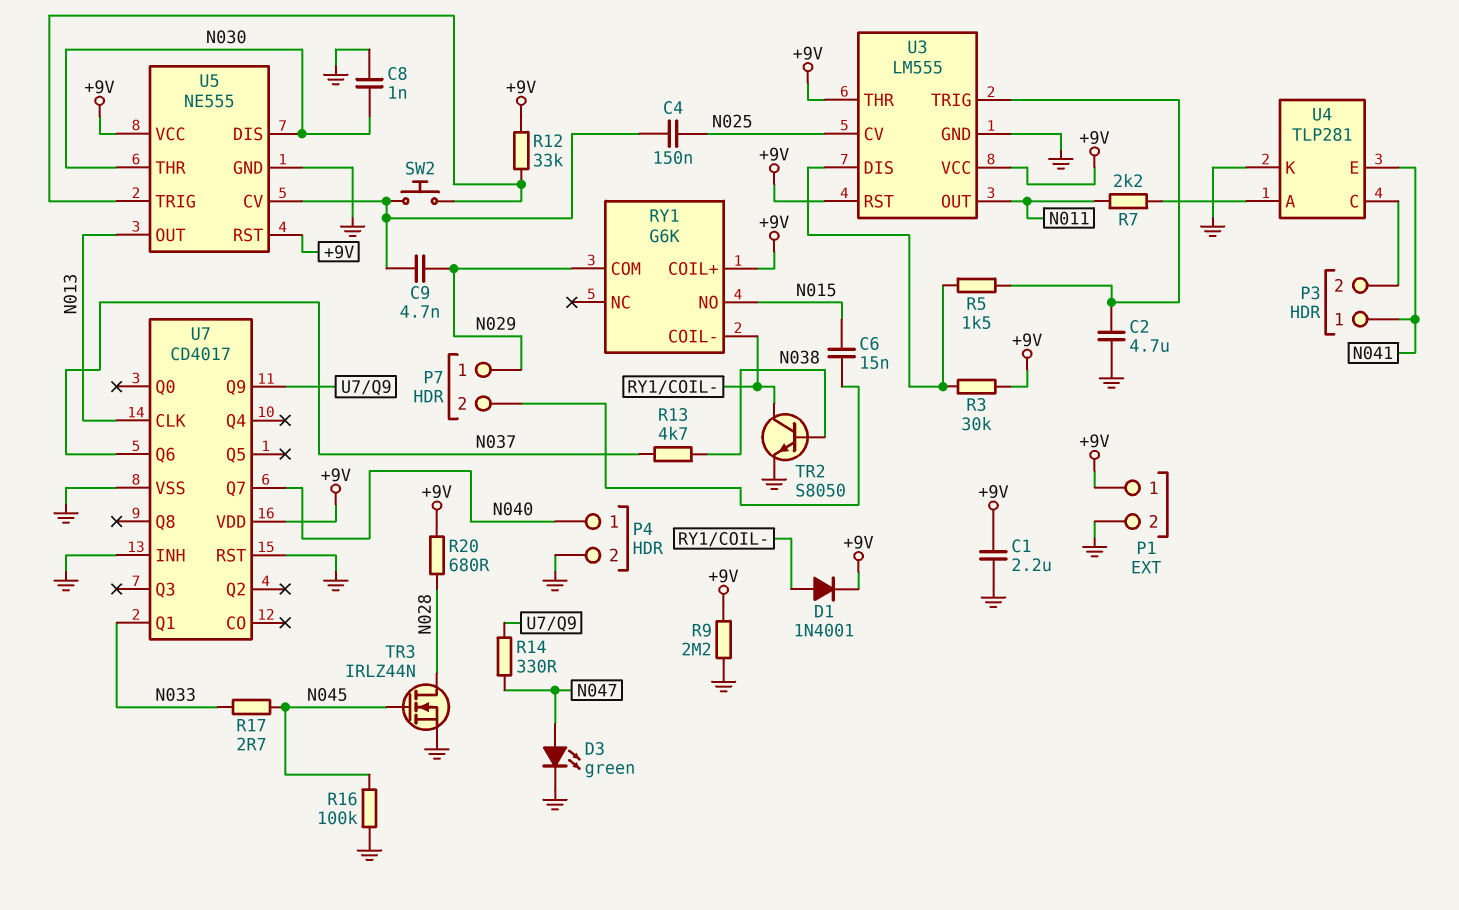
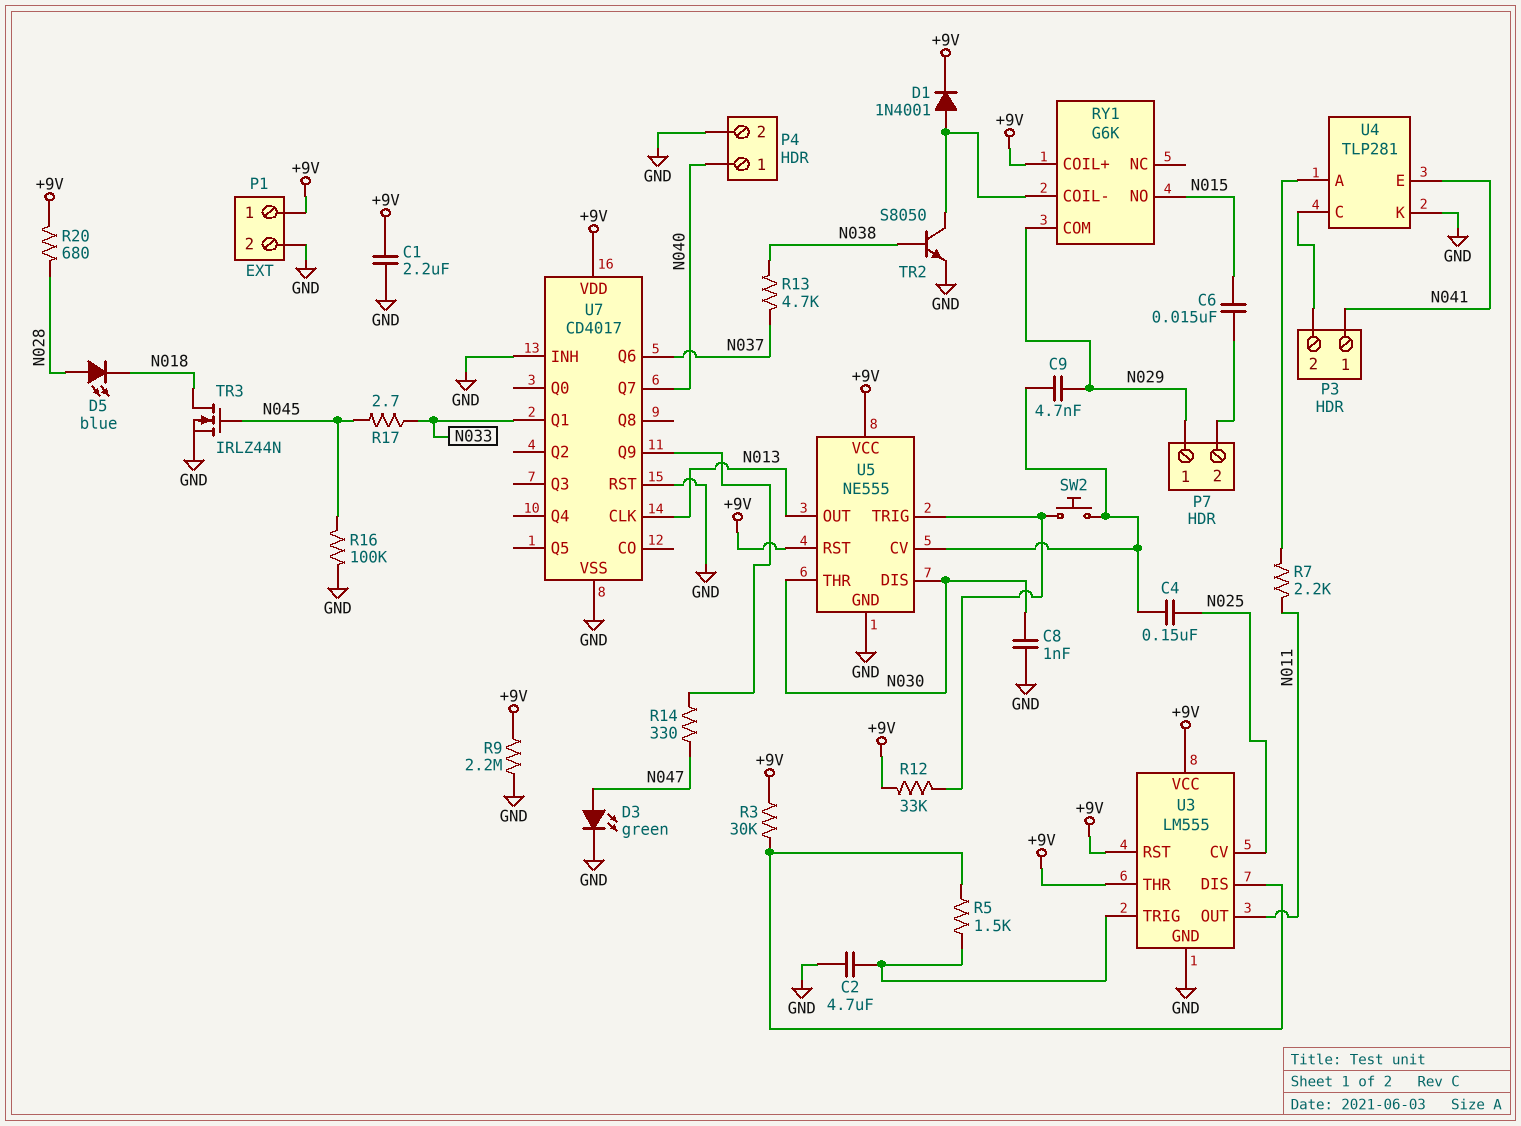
D5: none -> LED blue (A N028, K N018)
TR3: NMOS IRLZ44N (G N045, D N028, S GND) -> NMOS IRLZ44N (G N045, D N018, S GND)

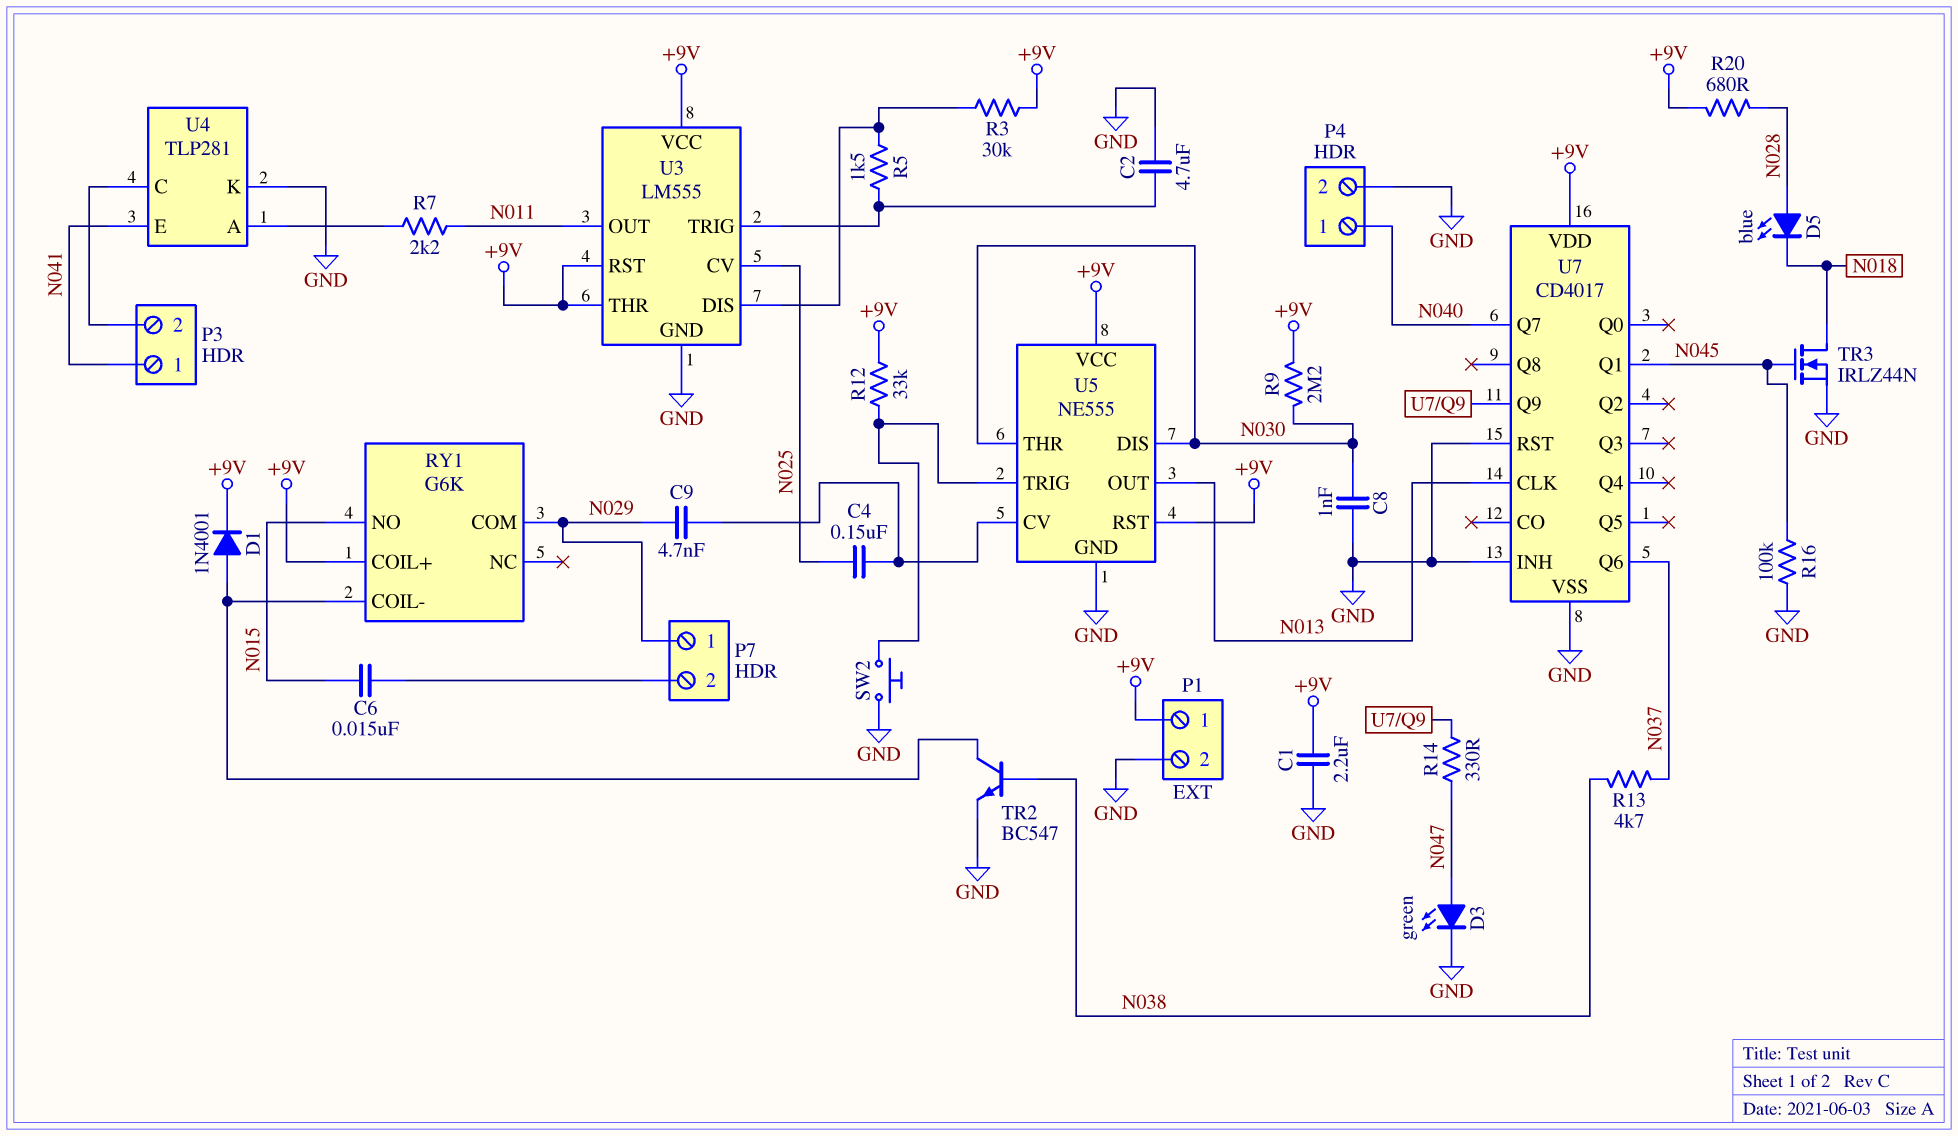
R9: 2.2M (+9V, GND) -> 2.2M (+9V, N030)
R17: 2.7 (N033, N045) -> none
SW2: button (U5/CV, U5/TRIG) -> button (GND, U5/TRIG)
TR2: NPN S8050 (B N038, C RY1/COIL-, E GND) -> NPN BC547 (B N038, C RY1/COIL-, E GND)
U7 pin Q1: N033 -> N045

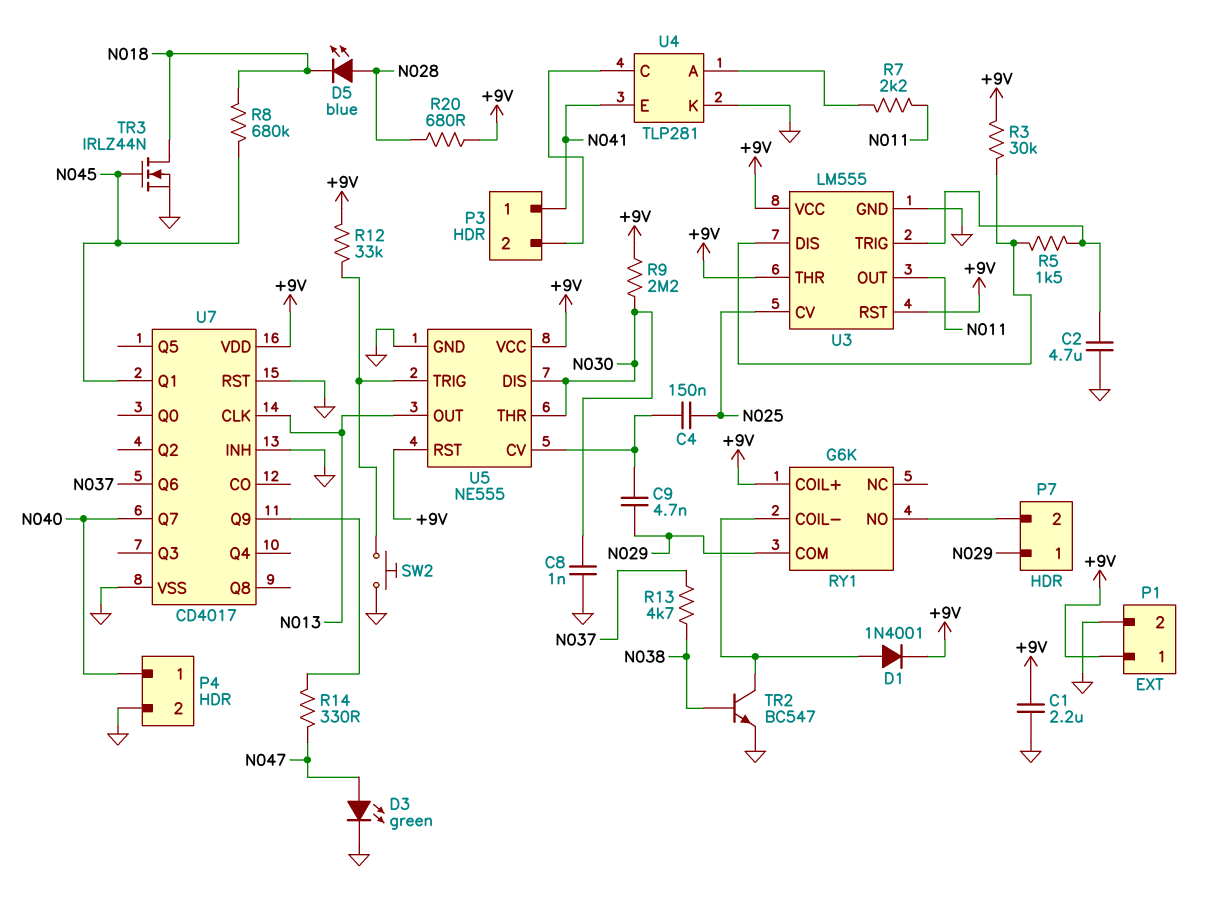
C6: 15nF (N015, P7/2) -> none
R8: none -> 680k (N018, N045)
R16: 100k (GND, N045) -> none
RY1 pin NO: N015 -> P7/2

